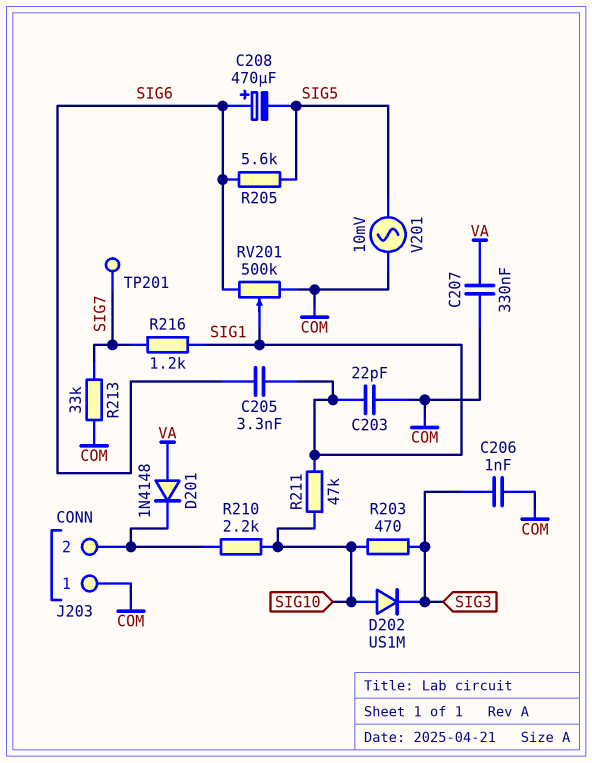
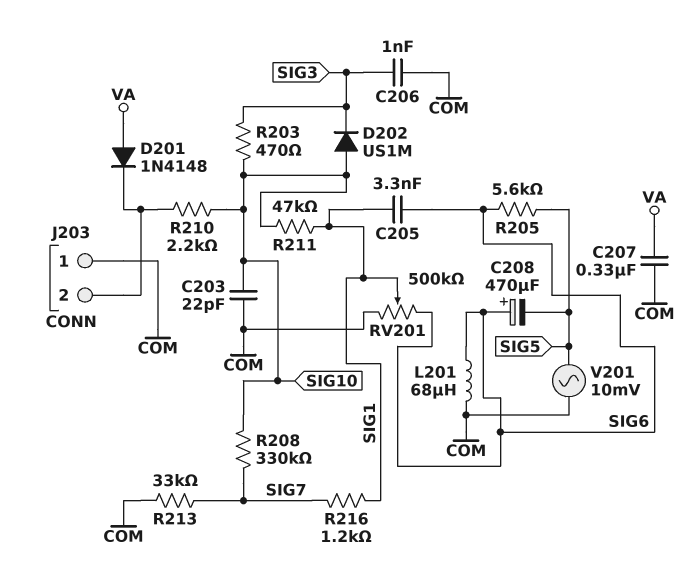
C203: 22pF (COM, SIG1) -> 22pF (COM, SIG10)
L201: none -> 68uH (COM, SIG6)
R208: none -> 330k (SIG7, SIG10)
TP201: test point (SIG7) -> none

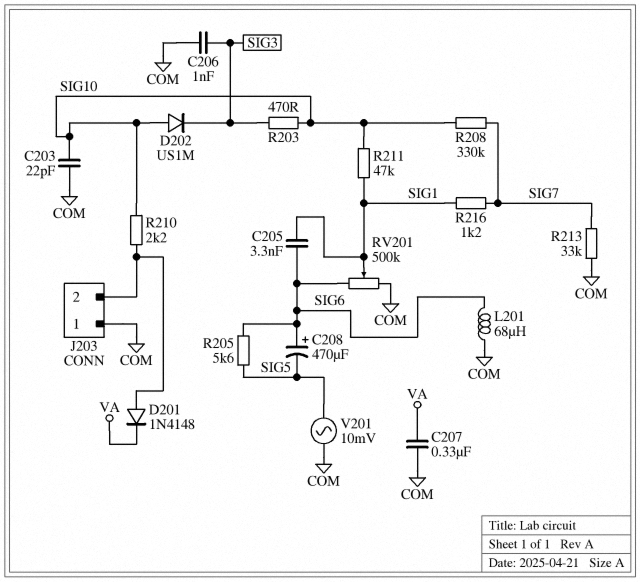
D201: diode 1N4148 (A VA, K J203/2) -> diode 1N4148 (A J203/2, K VA)

